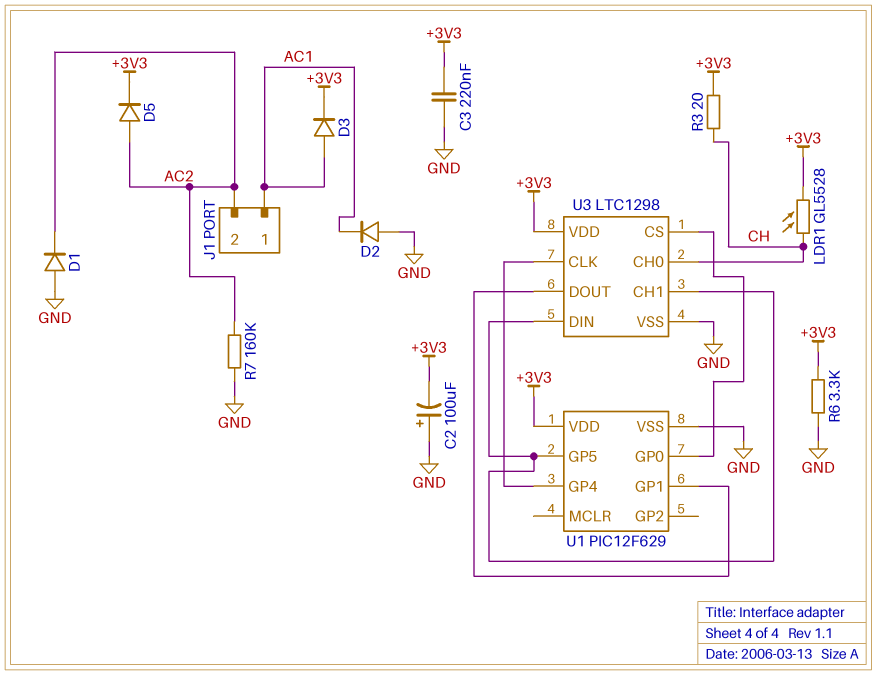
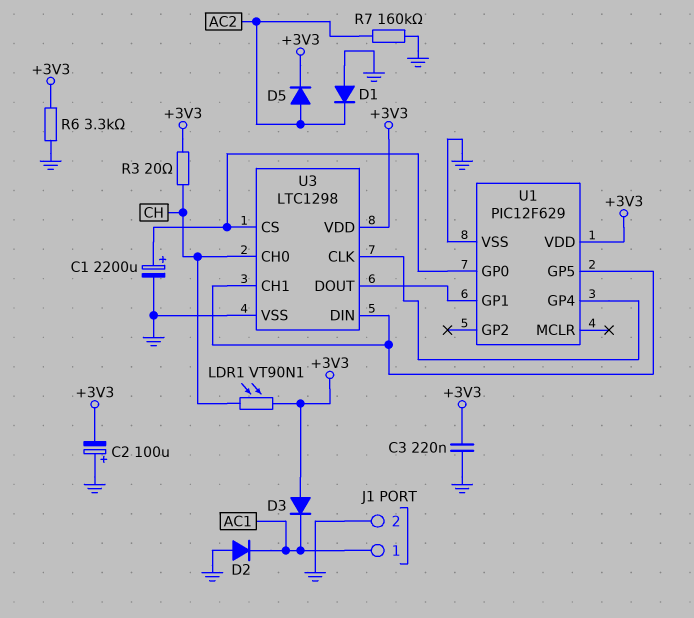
C1: none -> 2200uF (plus U1/GP0, minus GND)
D3: diode (A AC1, K +3V3) -> diode (A +3V3, K AC1)
J1 pin 2: AC2 -> GND
LDR1: GL5528 (+3V3, CH) -> VT90N1 (+3V3, CH)

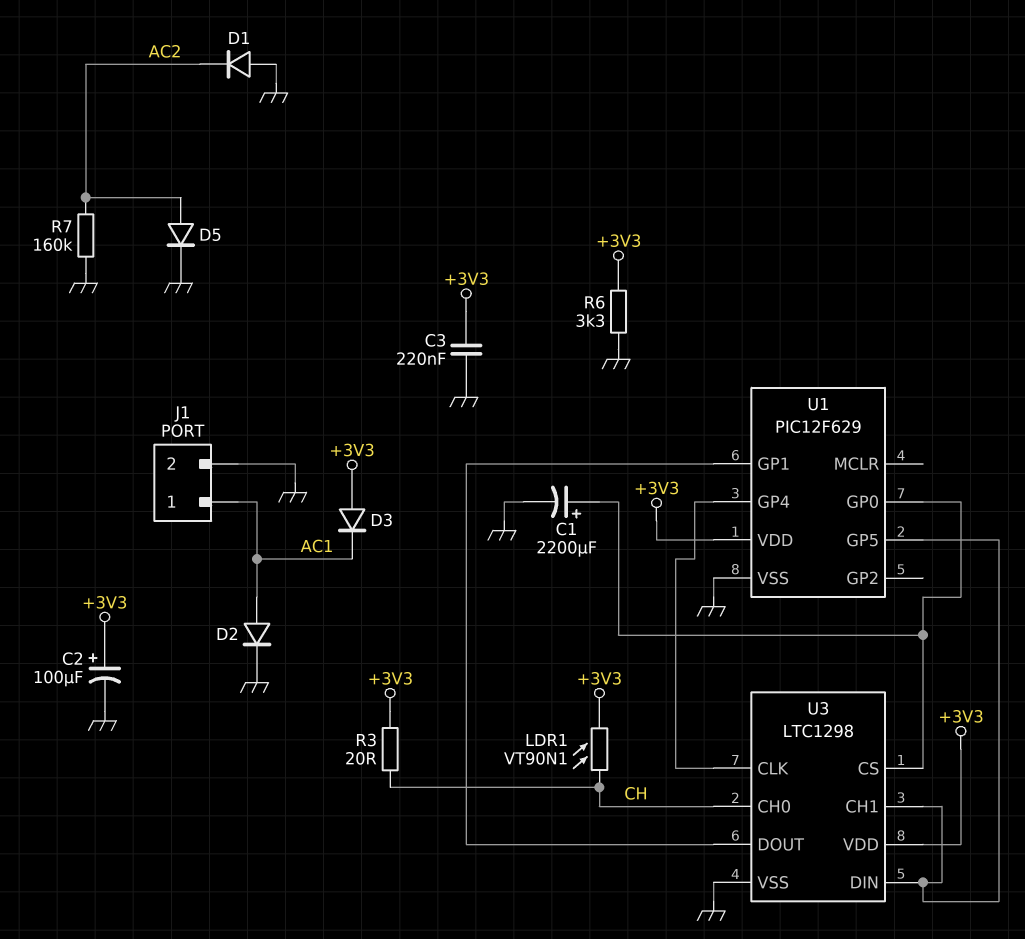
C2: 100uF (plus GND, minus +3V3) -> 100uF (plus +3V3, minus GND)
D2: diode (A GND, K AC1) -> diode (A AC1, K GND)
D5: diode (A AC2, K +3V3) -> diode (A AC2, K GND)

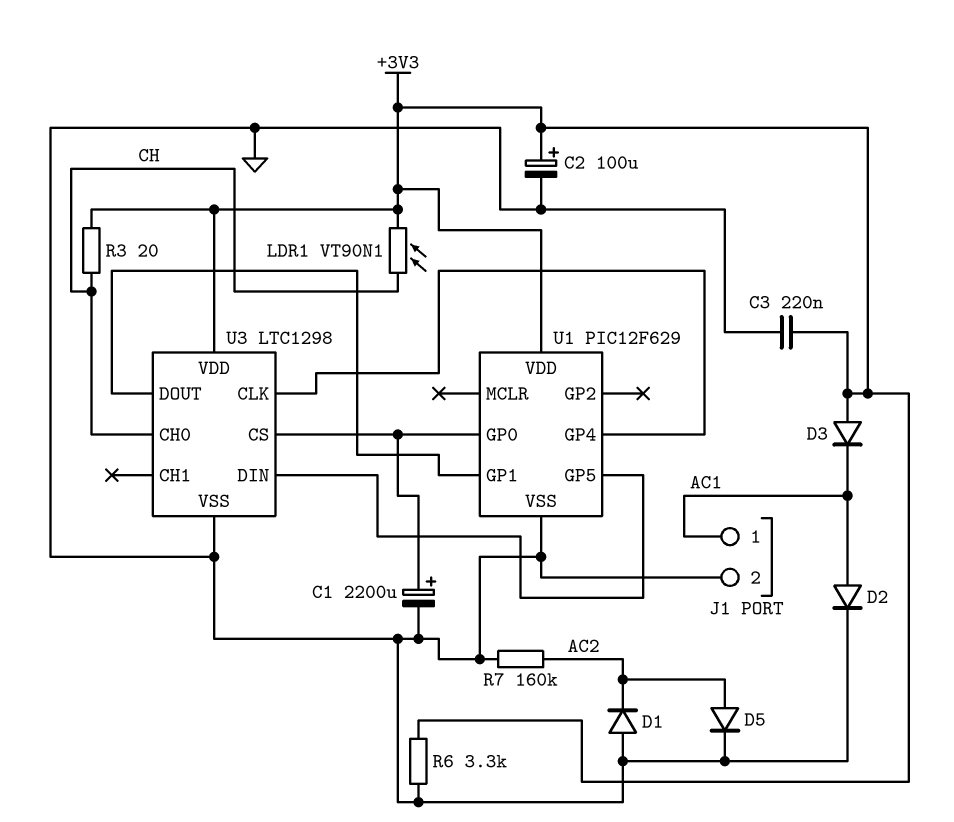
U3 pin CH1: U1/GP5 -> none

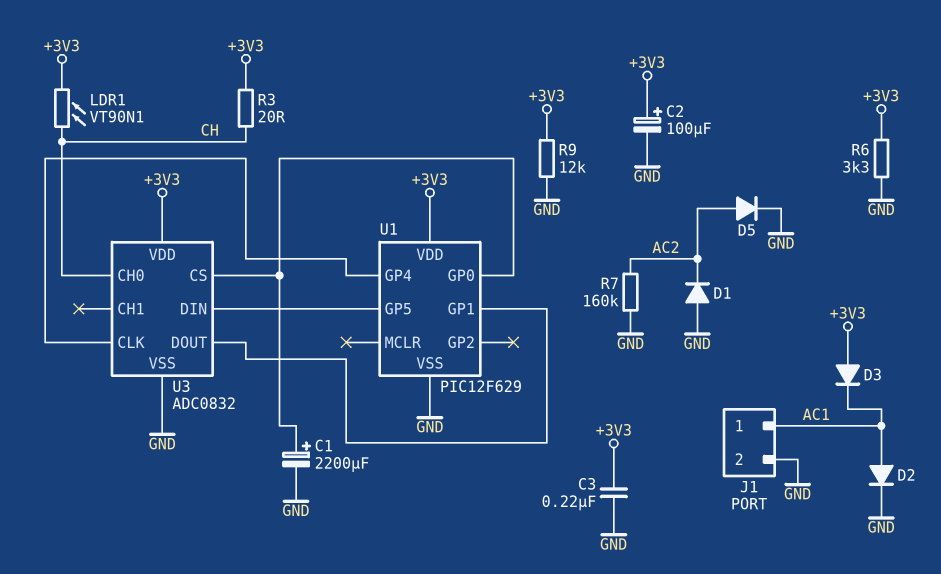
R9: none -> 12k (+3V3, GND)
U3: LTC1298 -> ADC0832

